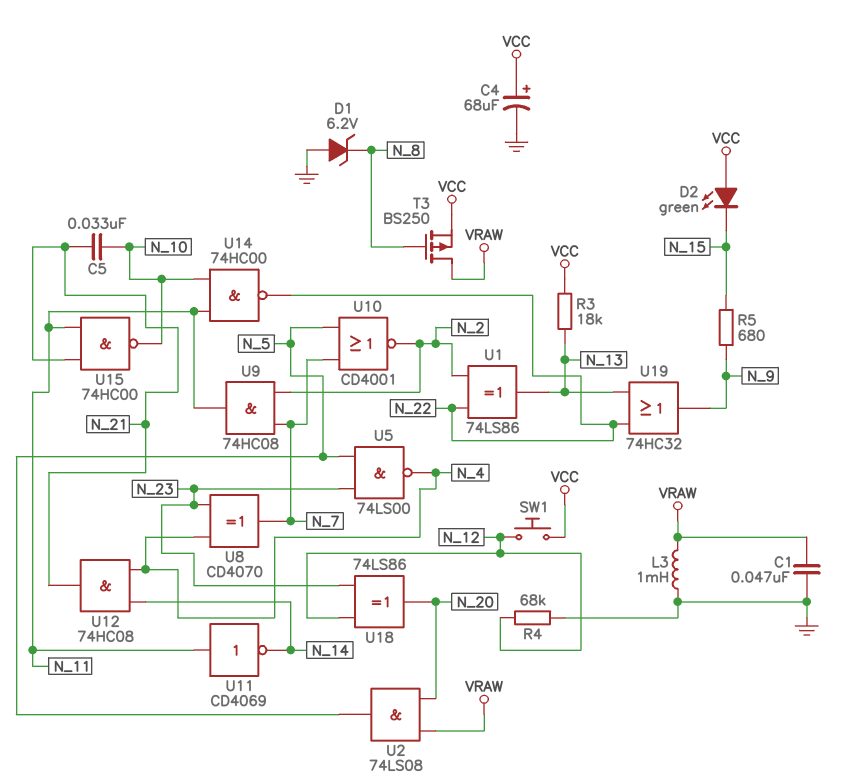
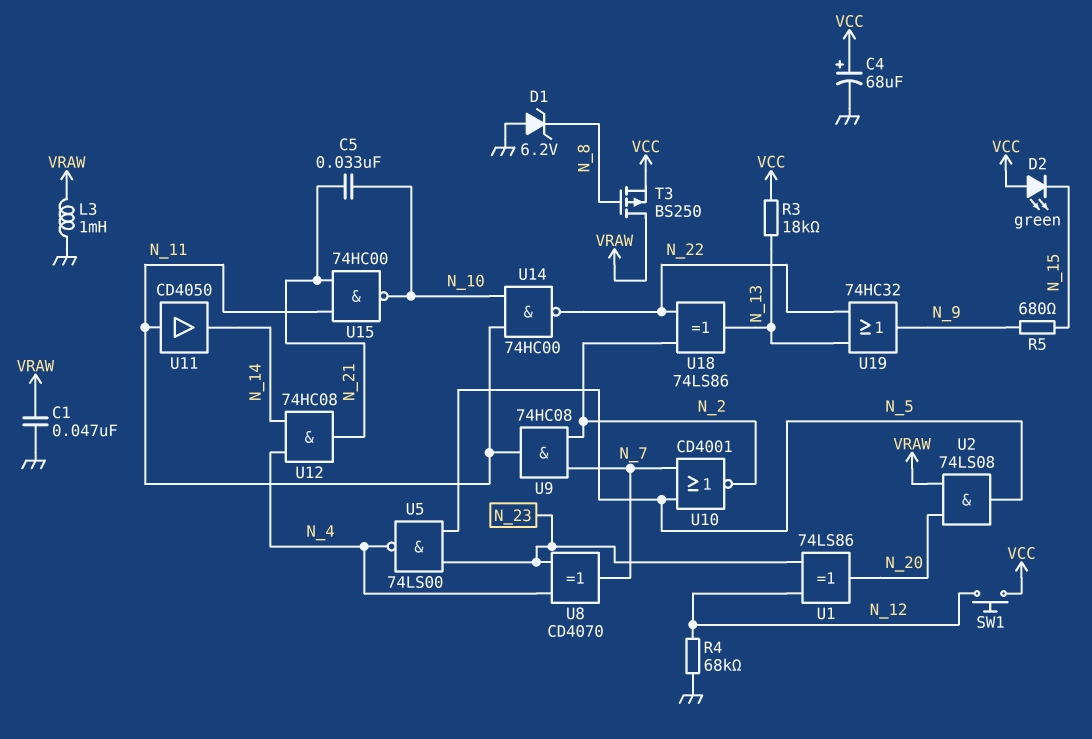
U1: XOR 74LS86 (in N_2, in N_22, out N_13) -> XOR 74LS86 (in N_12, in N_23, out N_20)
U11: NOT CD4069 (in N_11, out N_14) -> buffer CD4050 (in N_11, out N_14)
U18: XOR 74LS86 (in N_12, in N_23, out N_20) -> XOR 74LS86 (in N_2, in N_22, out N_13)

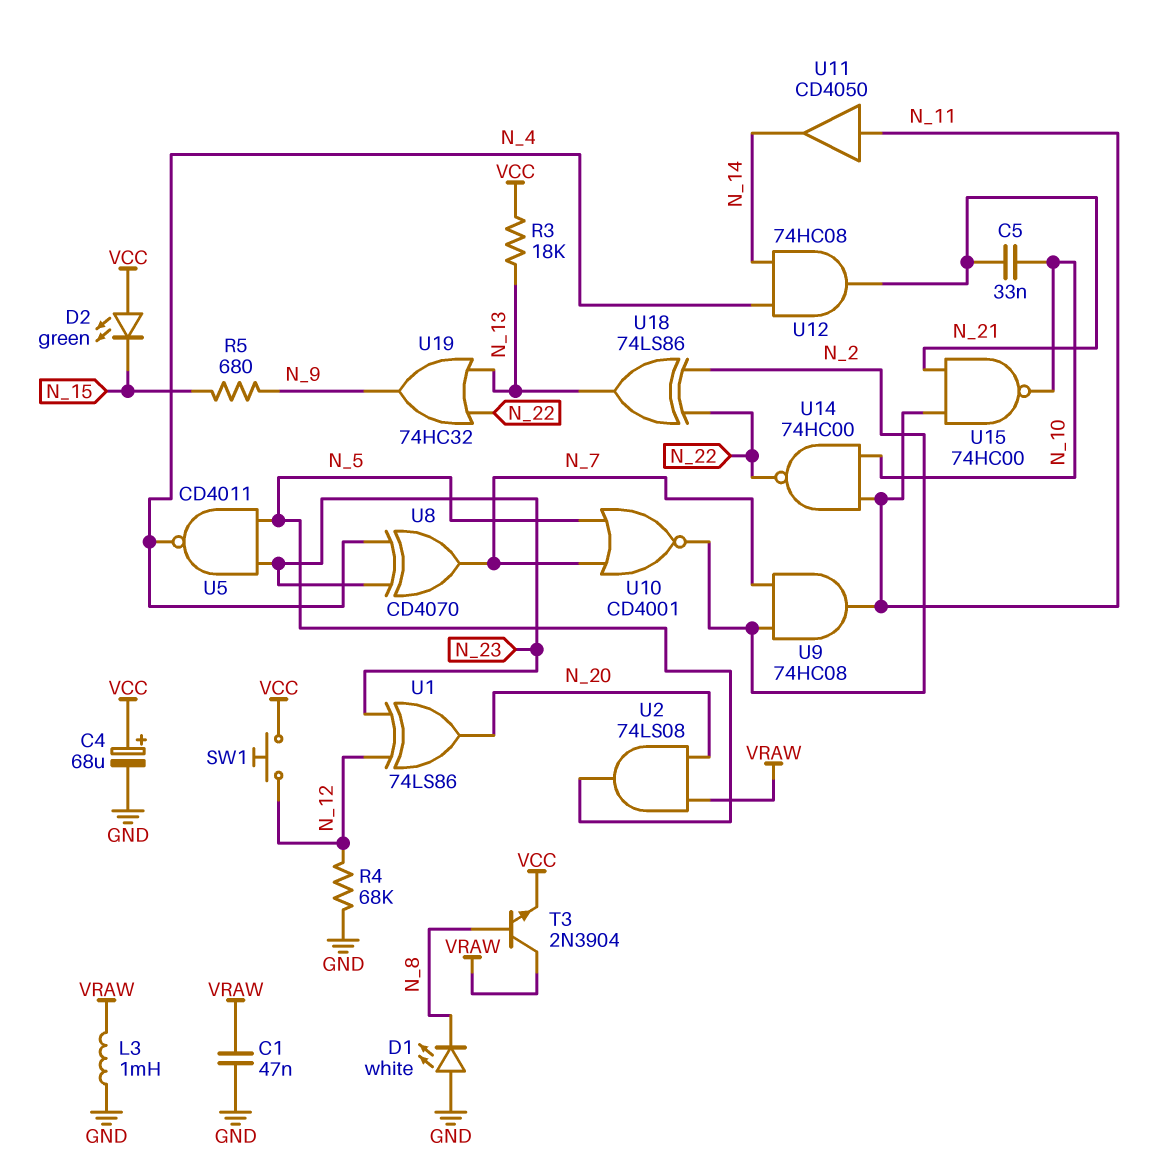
D1: zener 6.2V (A GND, K N_8) -> LED white (A GND, K N_8)
T3: PMOS BS250 (G N_8, D VRAW, S VCC) -> NPN 2N3904 (B N_8, C VRAW, E VCC)
U5: NAND 74LS00 (in N_5, in N_23, out N_4) -> NAND CD4011 (in N_5, in N_23, out N_4)

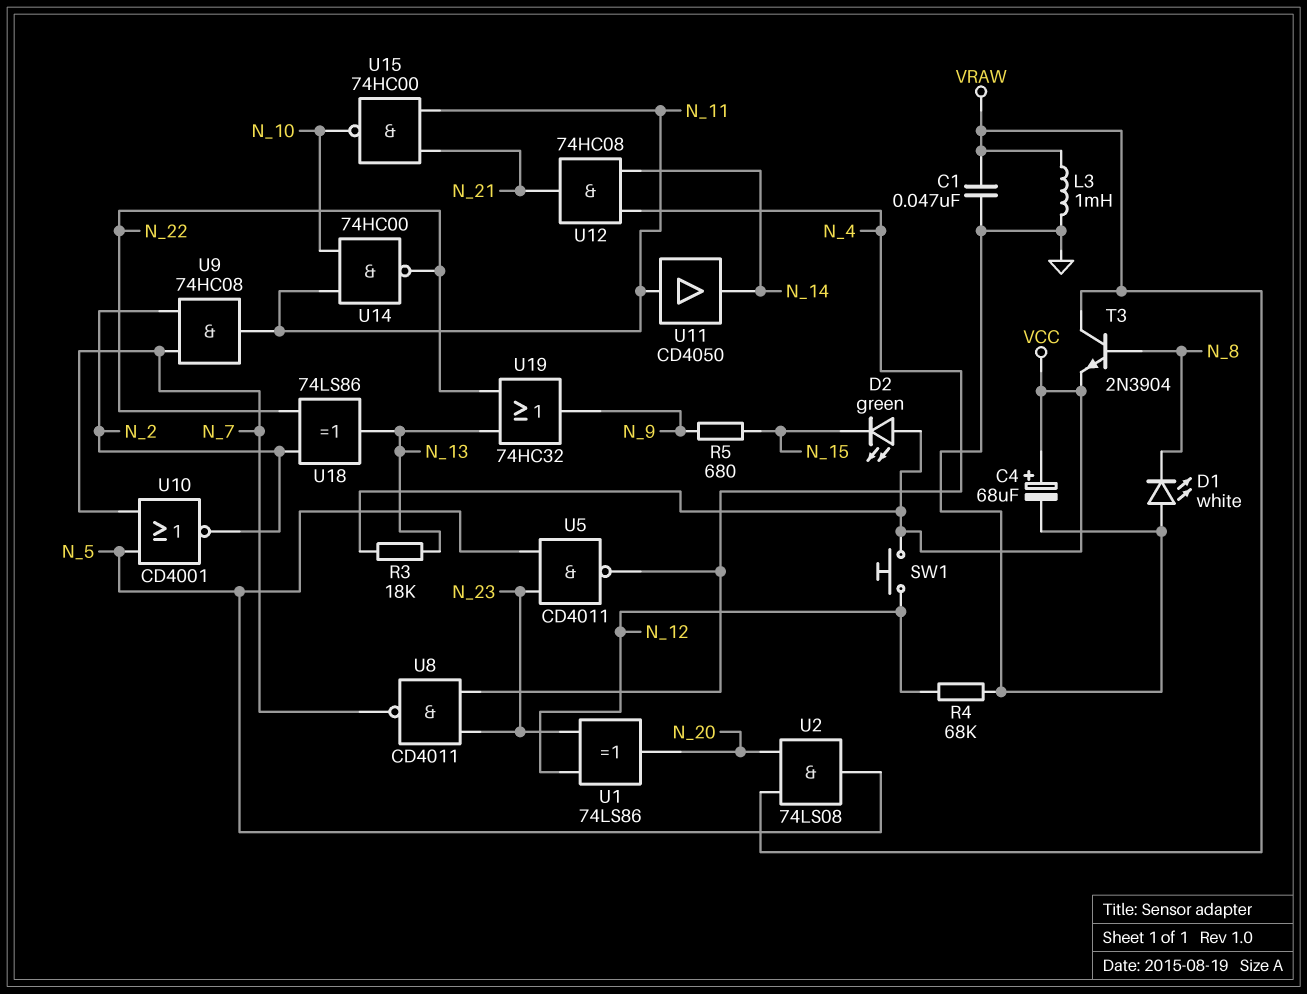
C5: 33nF (N_10, N_21) -> none
U8: XOR CD4070 (in N_4, in N_23, out N_7) -> NAND CD4011 (in N_4, in N_23, out N_7)

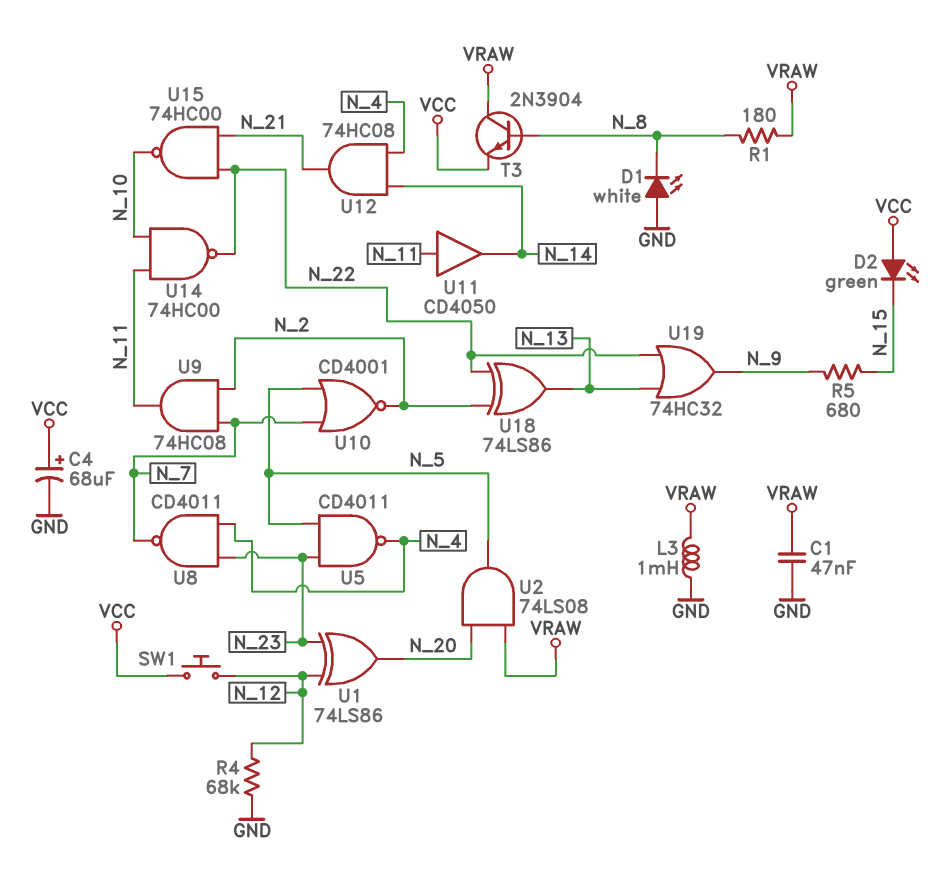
R1: none -> 180 (N_8, VRAW)
R3: 18k (N_13, VCC) -> none
U15: NAND 74HC00 (in N_11, in N_21, out N_10) -> NAND 74HC00 (in N_21, in N_22, out N_10)

